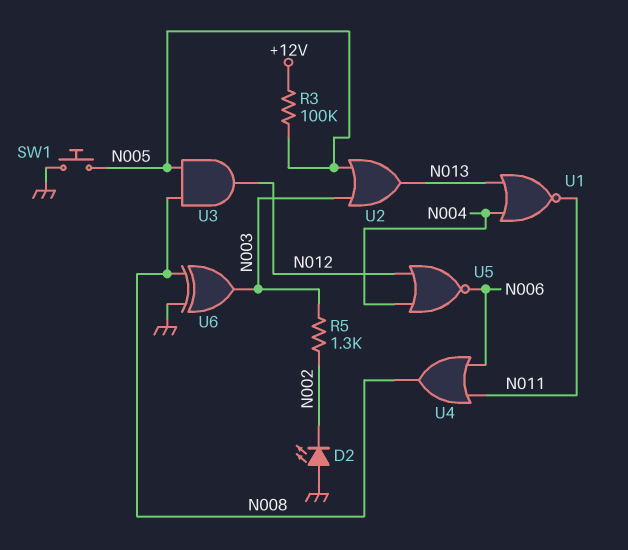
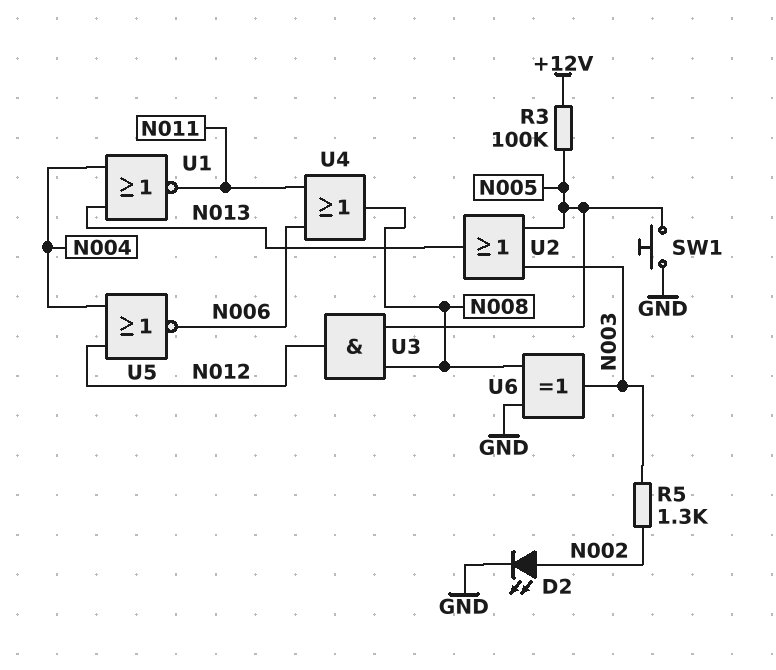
D2: LED (A GND, K N002) -> LED (A N002, K GND)

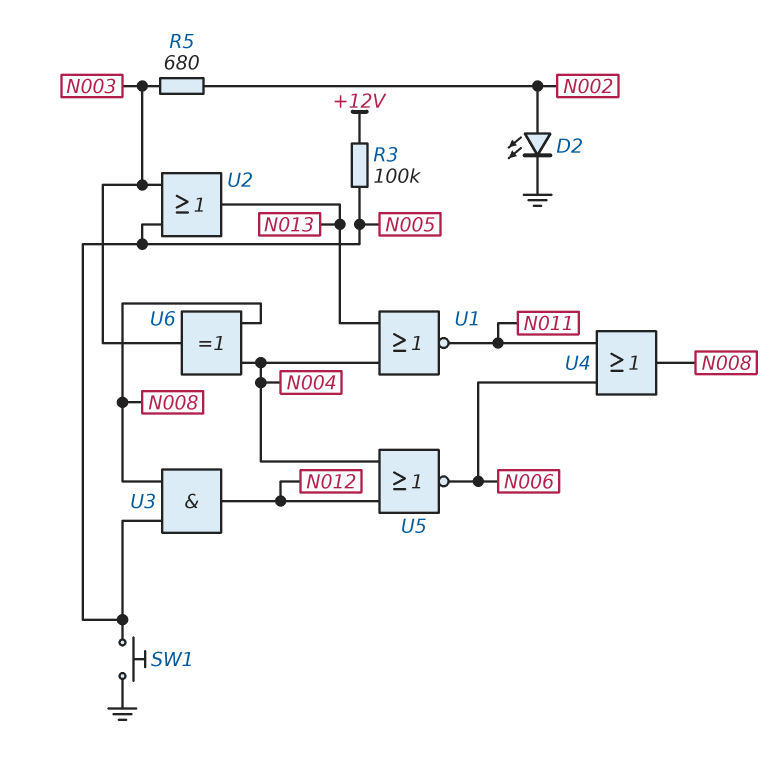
R5: 1.3k (N002, N003) -> 680 (N002, N003)
U6: XOR (in GND, in N008, out N003) -> XOR (in N004, in N008, out N003)

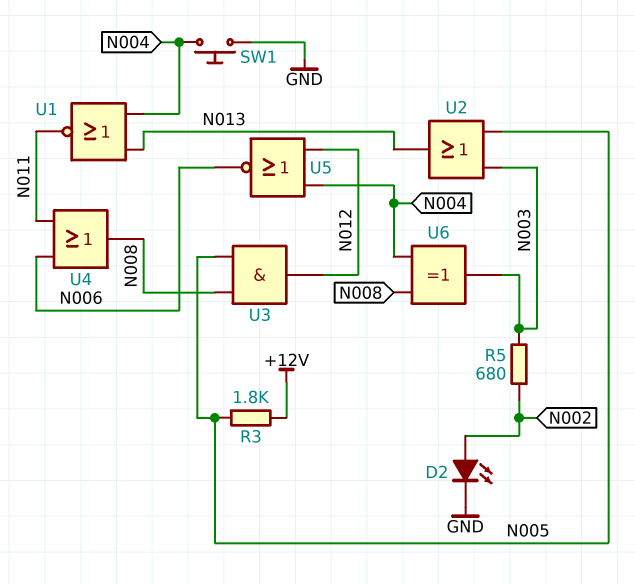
R3: 100k (+12V, N005) -> 1.8k (+12V, N005)
SW1: button (GND, N005) -> button (GND, N004)

